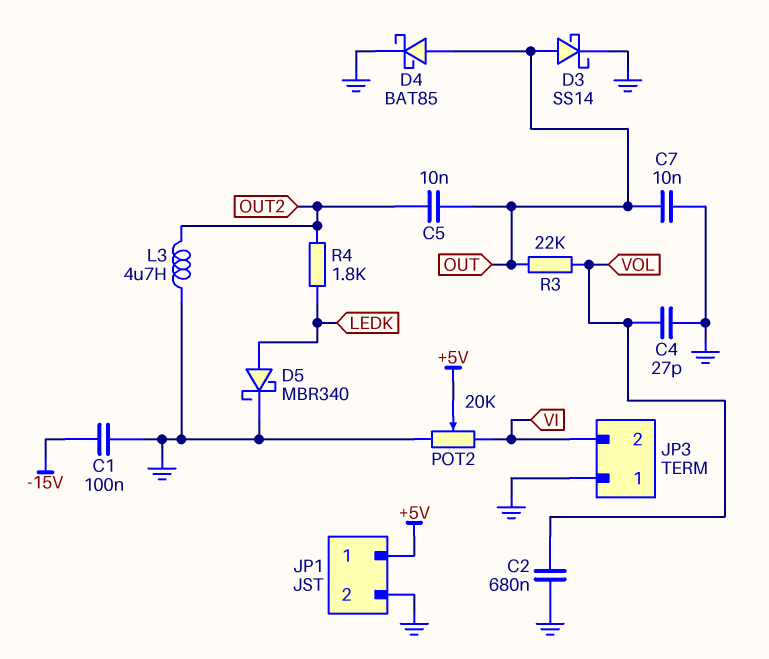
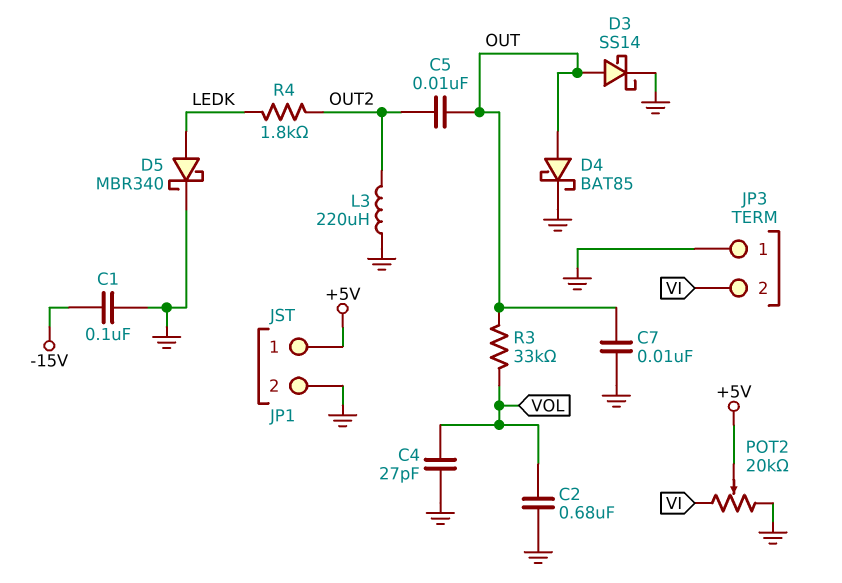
L3: 4.7uH (GND, OUT2) -> 220uH (GND, OUT2)
R3: 22k (OUT, VOL) -> 33k (OUT, VOL)

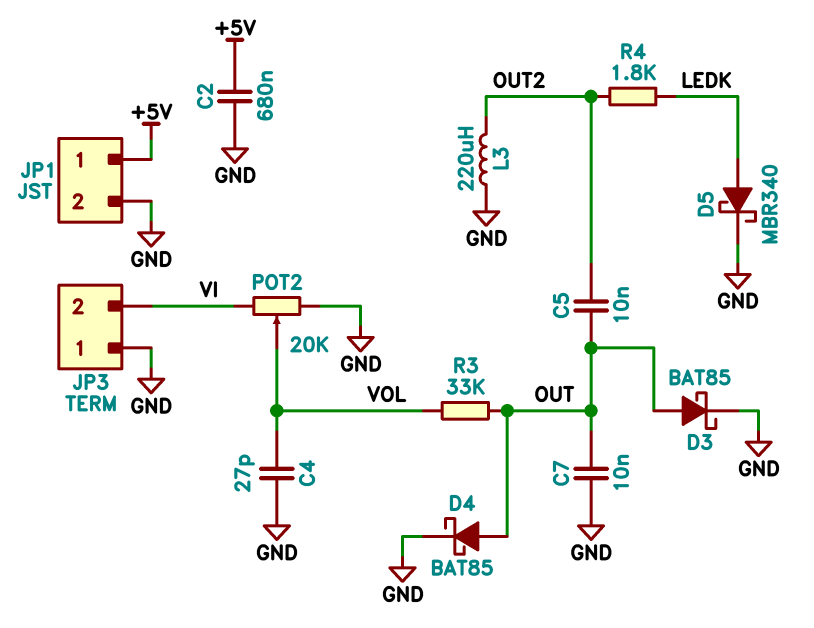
C1: 100nF (-15V, GND) -> none
C2: 680nF (GND, VOL) -> 680nF (+5V, GND)
D3: schottky SS14 (A OUT, K GND) -> schottky BAT85 (A OUT, K GND)
POT2: 20k (GND, VI, wiper +5V) -> 20k (GND, VI, wiper VOL)

